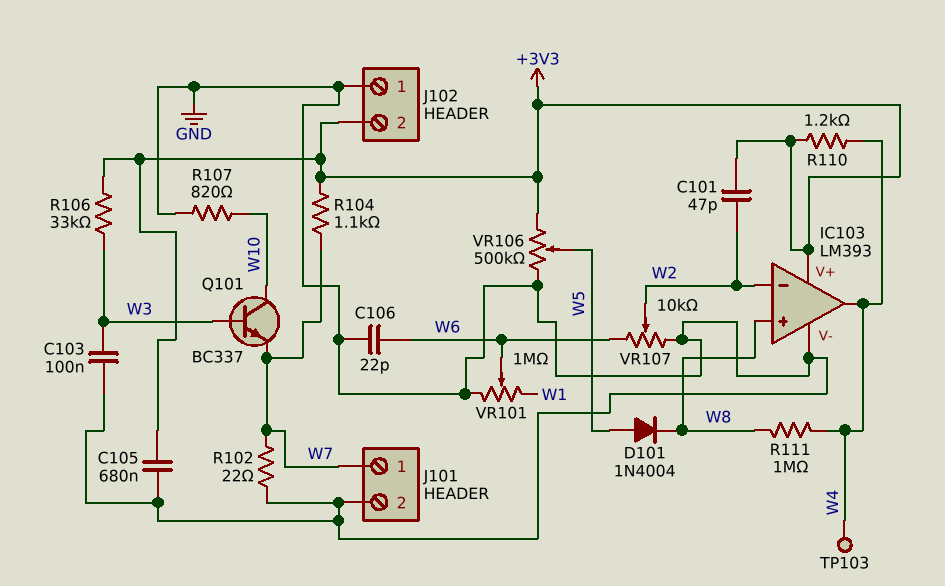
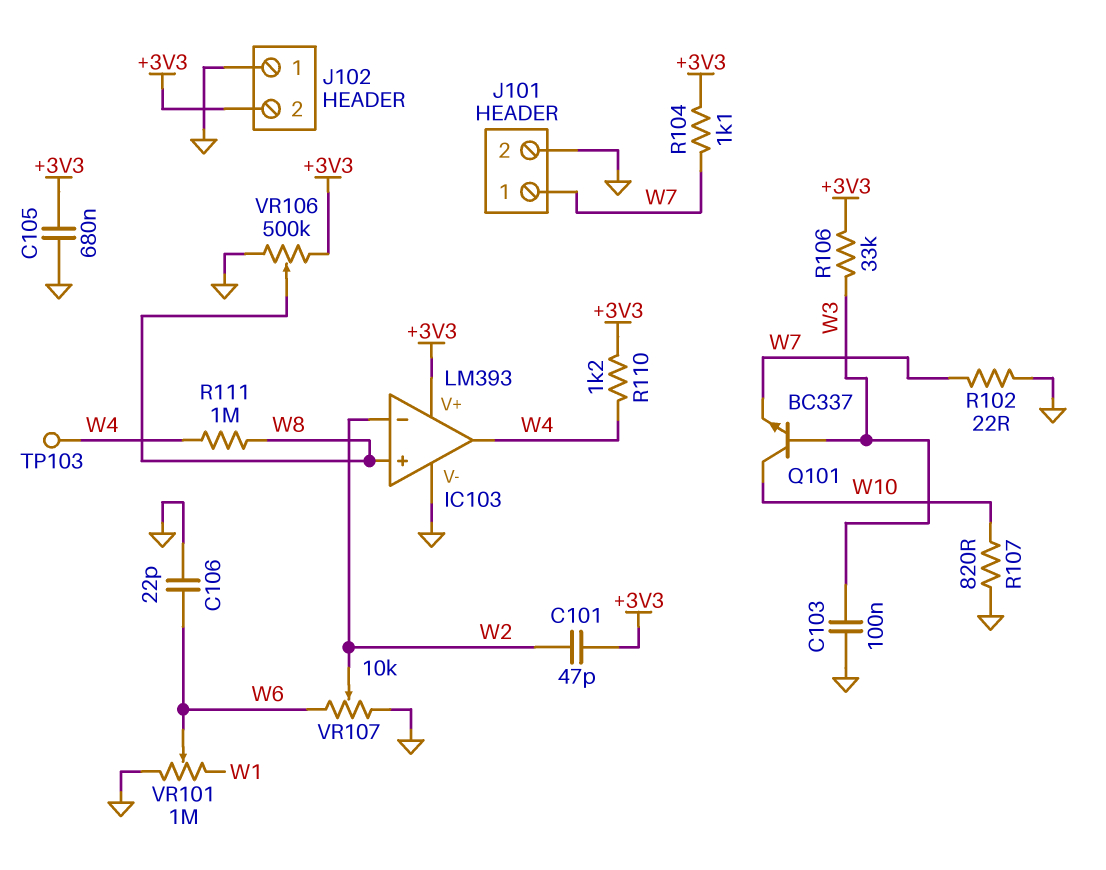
D101: diode 1N4004 (A W5, K W8) -> none
VR106: 500k (+3V3, GND, wiper W5) -> 500k (+3V3, GND, wiper W8)

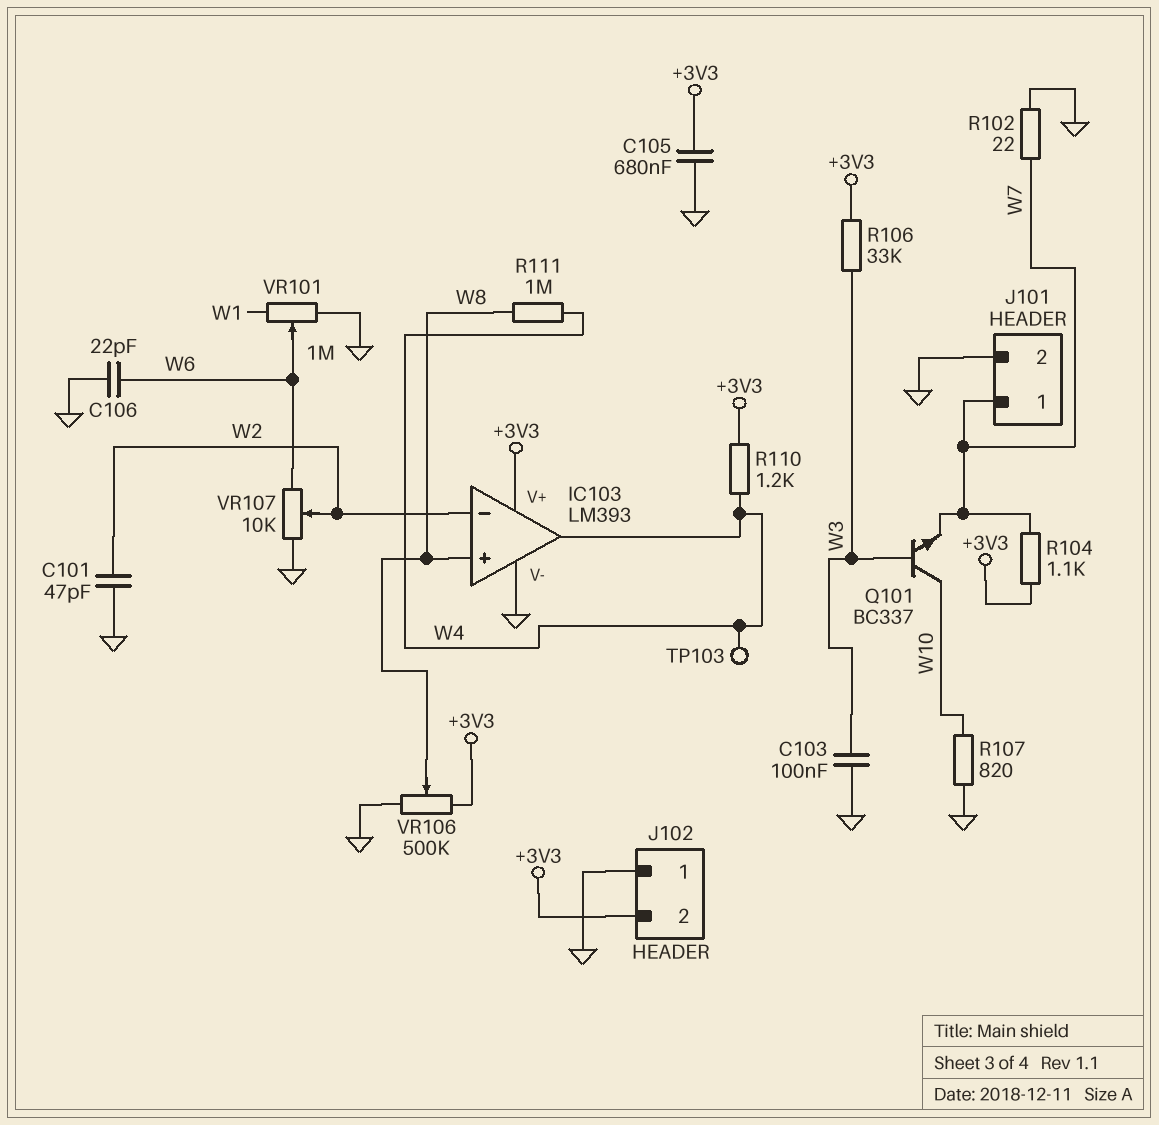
C101: 47pF (+3V3, W2) -> 47pF (GND, W2)

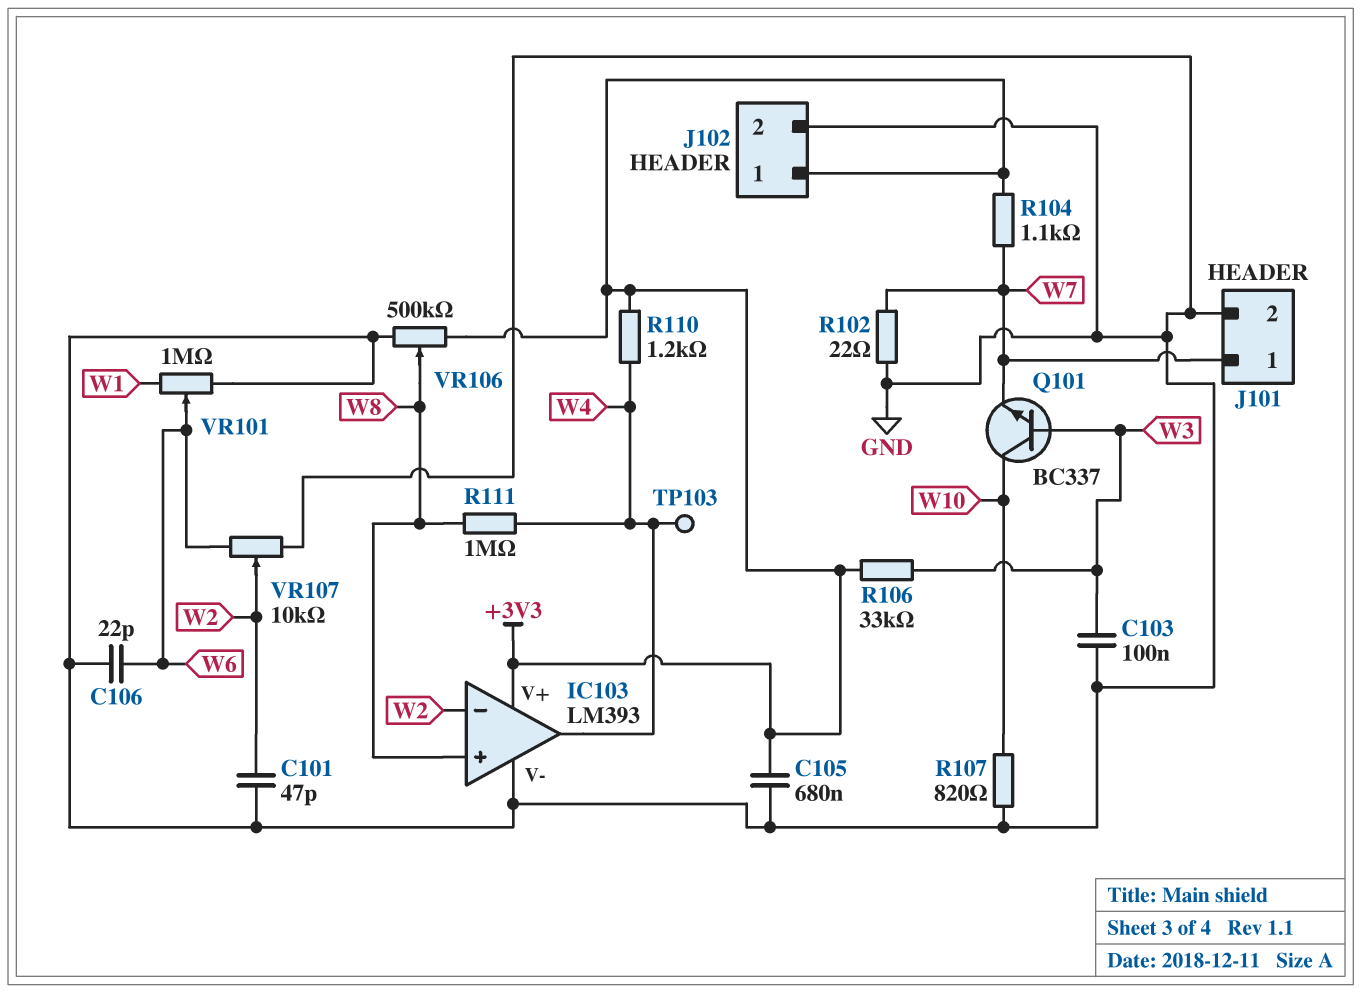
J102 pin 1: GND -> +3V3
J102 pin 2: +3V3 -> GND

